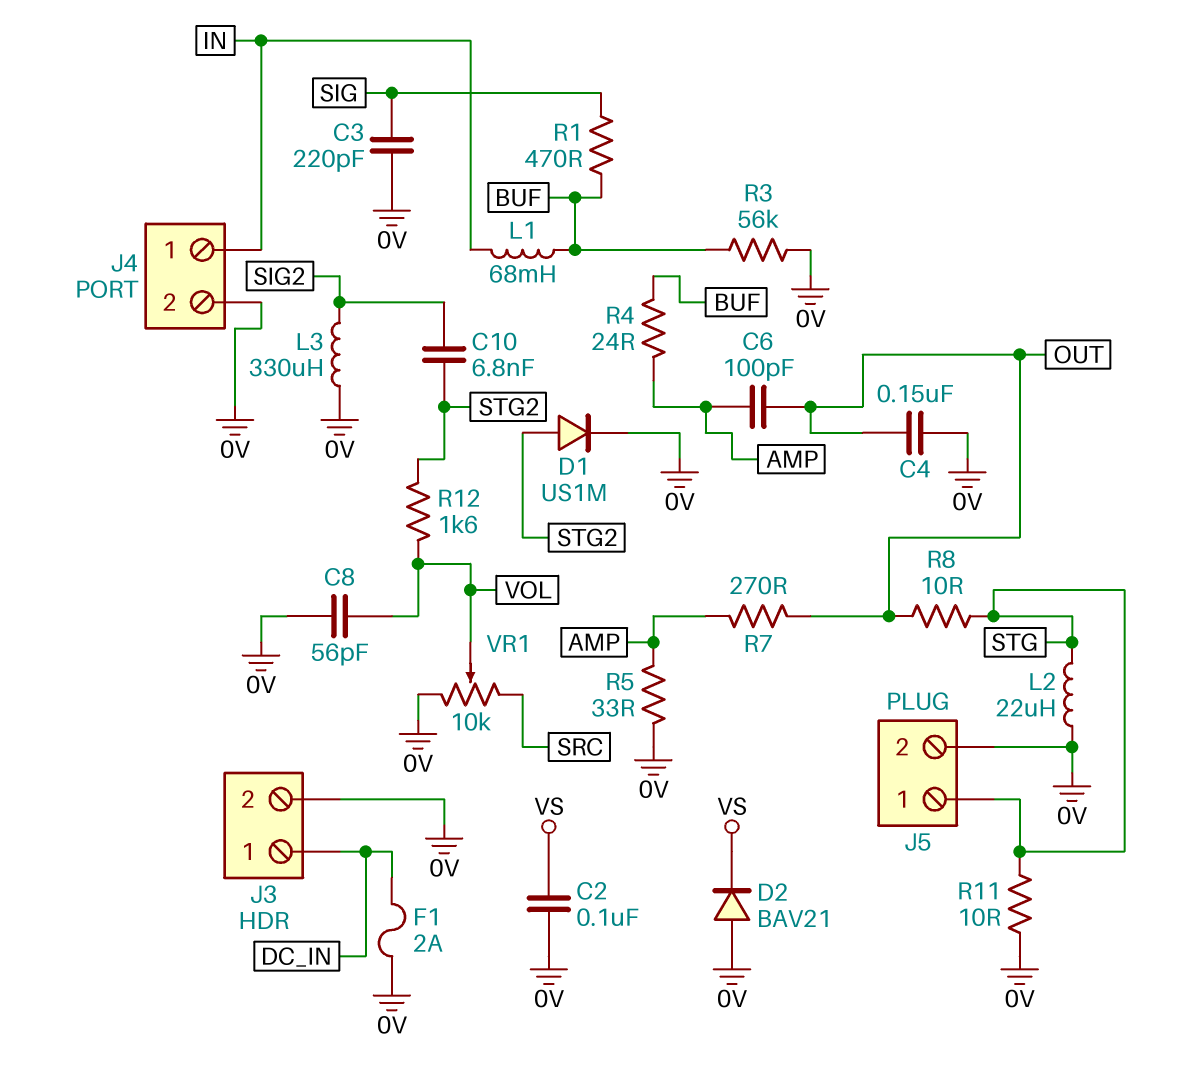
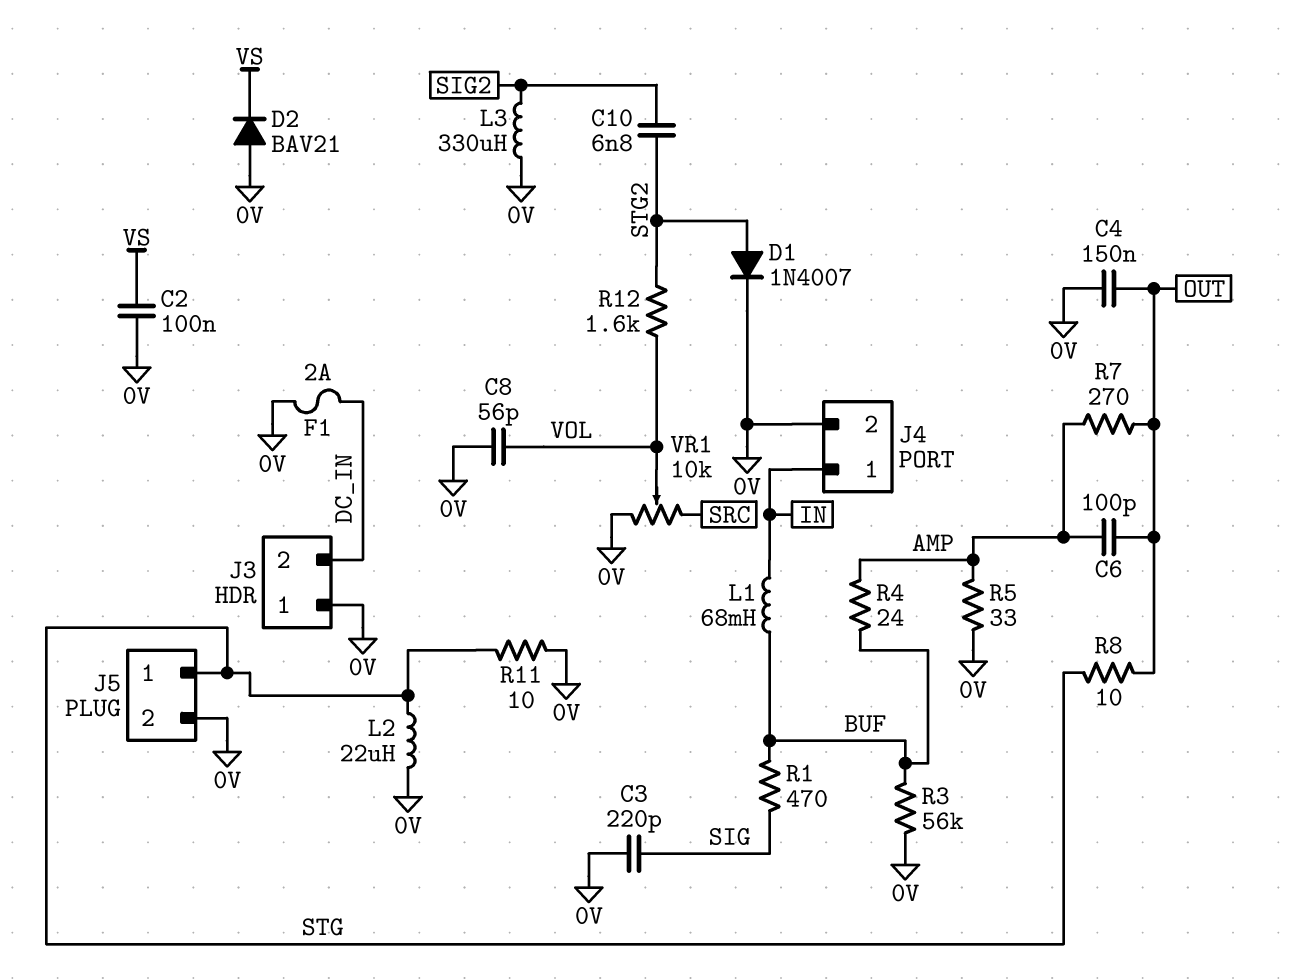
D1: diode US1M (A STG2, K 0V) -> diode 1N4007 (A STG2, K 0V)
J3 pin 1: DC_IN -> 0V
J3 pin 2: 0V -> DC_IN

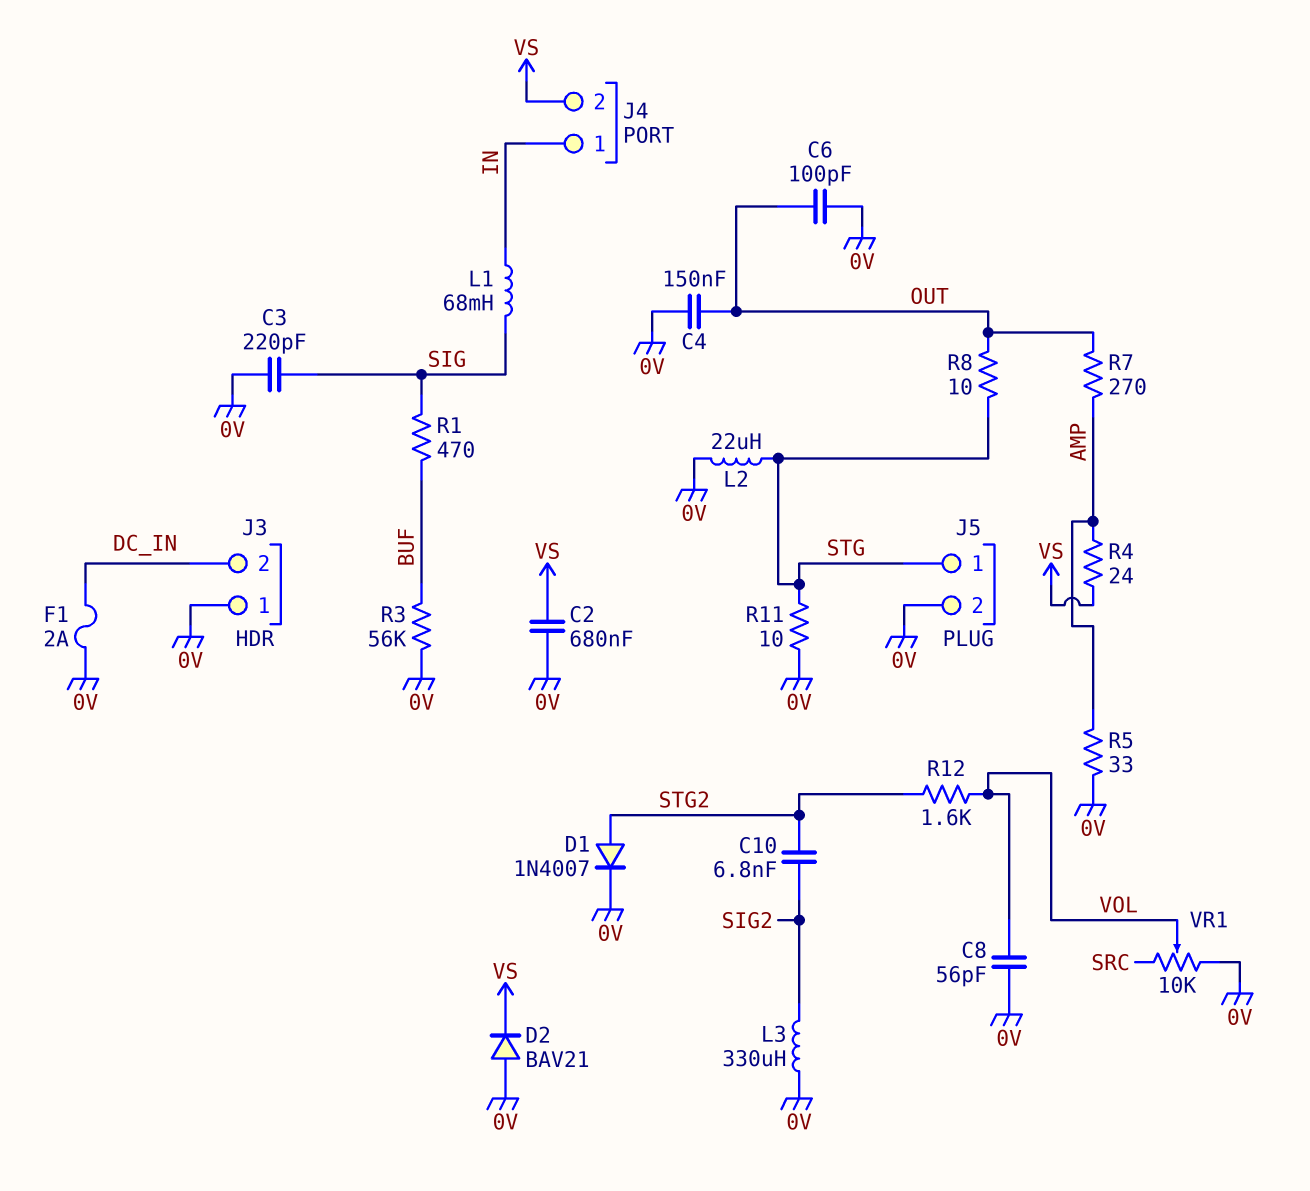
C2: 100nF (0V, VS) -> 680nF (0V, VS)
C6: 100pF (AMP, OUT) -> 100pF (0V, OUT)
J4 pin 2: 0V -> VS
L1: 68mH (BUF, IN) -> 68mH (IN, SIG)
R4: 24 (AMP, BUF) -> 24 (AMP, VS)

